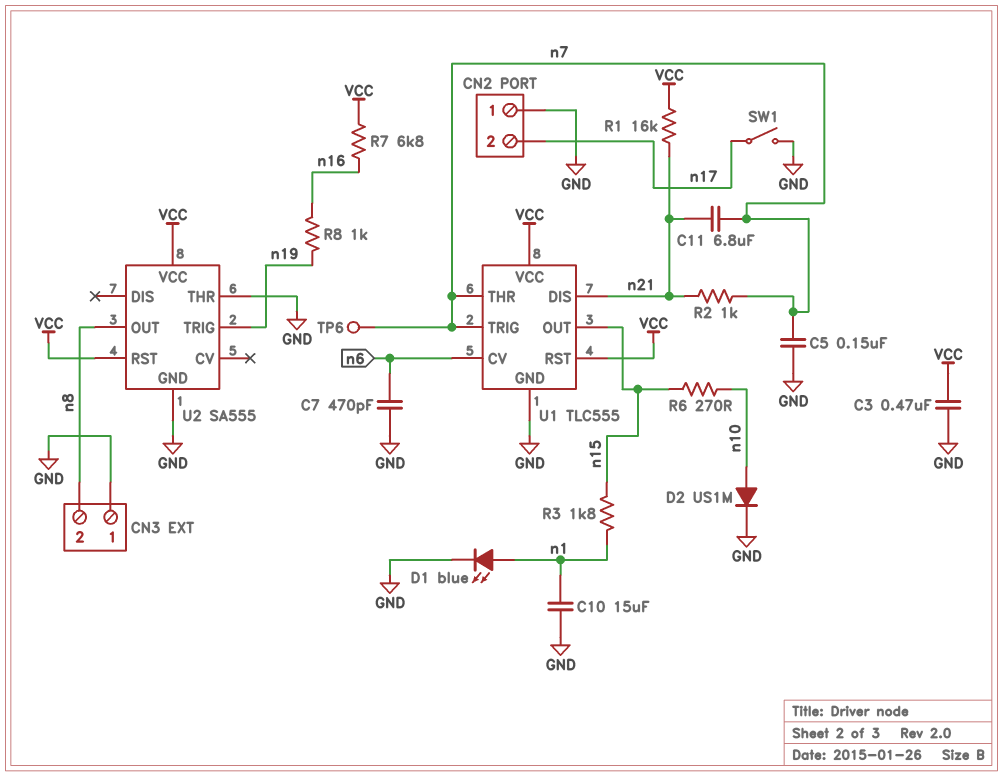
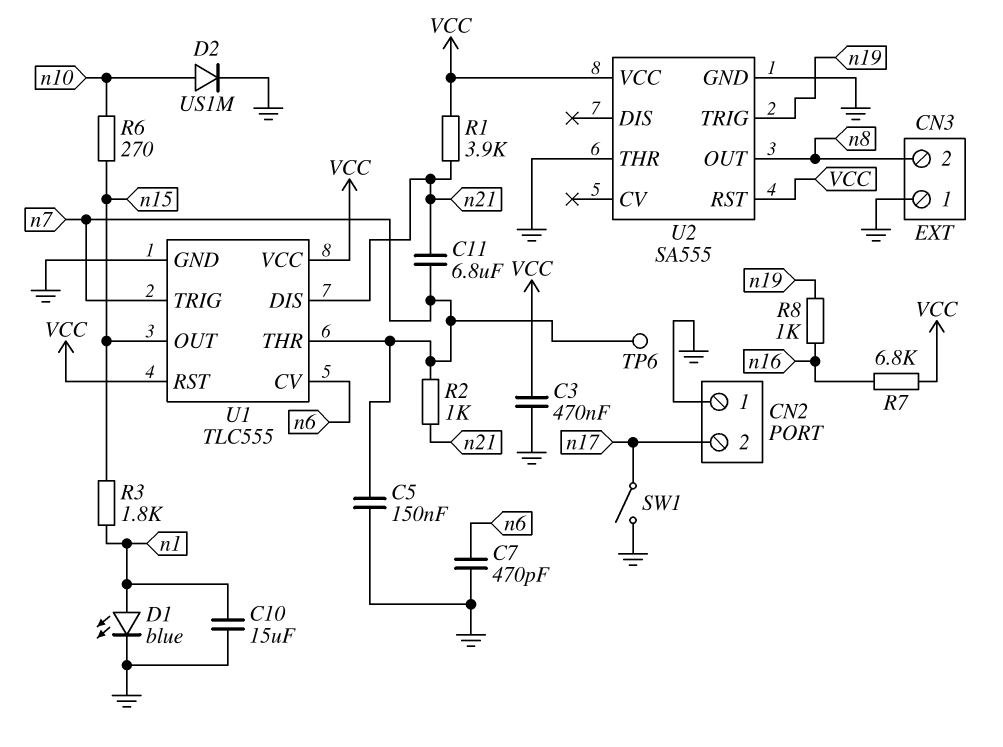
R1: 16k (VCC, n21) -> 3.9k (VCC, n21)

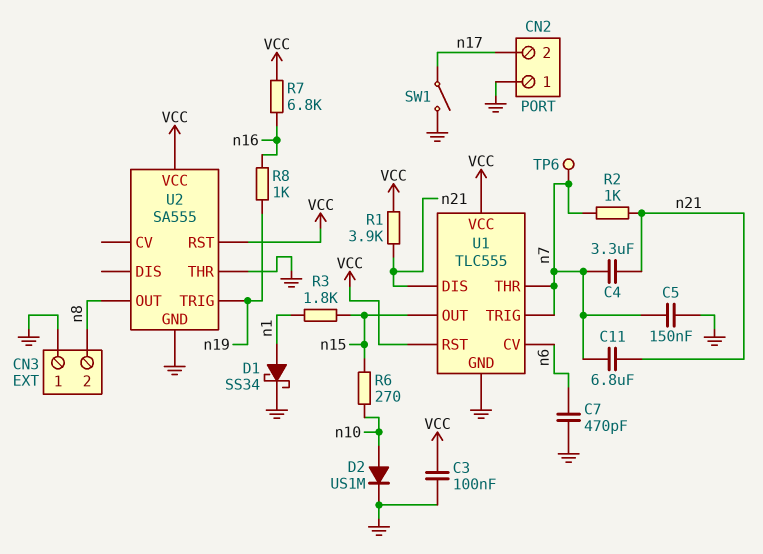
C3: 470nF (GND, VCC) -> 100nF (GND, VCC)
C4: none -> 3.3uF (n7, n21)
C10: 15uF (GND, n1) -> none
D1: LED blue (A n1, K GND) -> schottky SS34 (A n1, K GND)

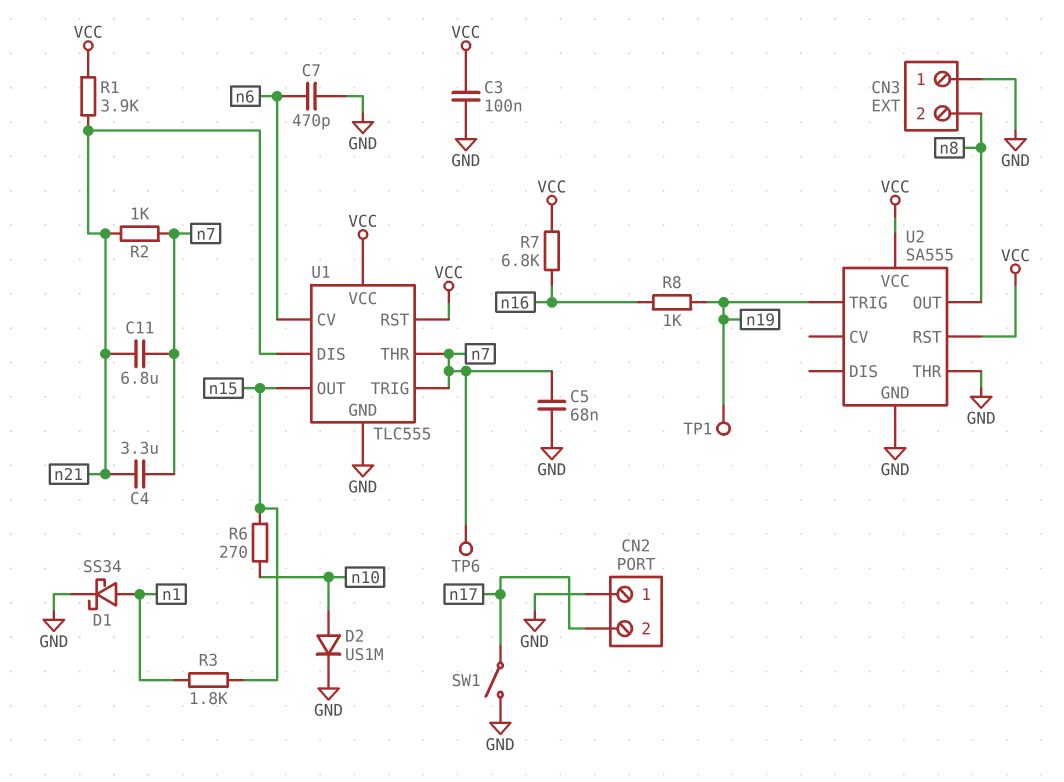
C5: 150nF (GND, n7) -> 68nF (GND, n7)
TP1: none -> test point (n19)

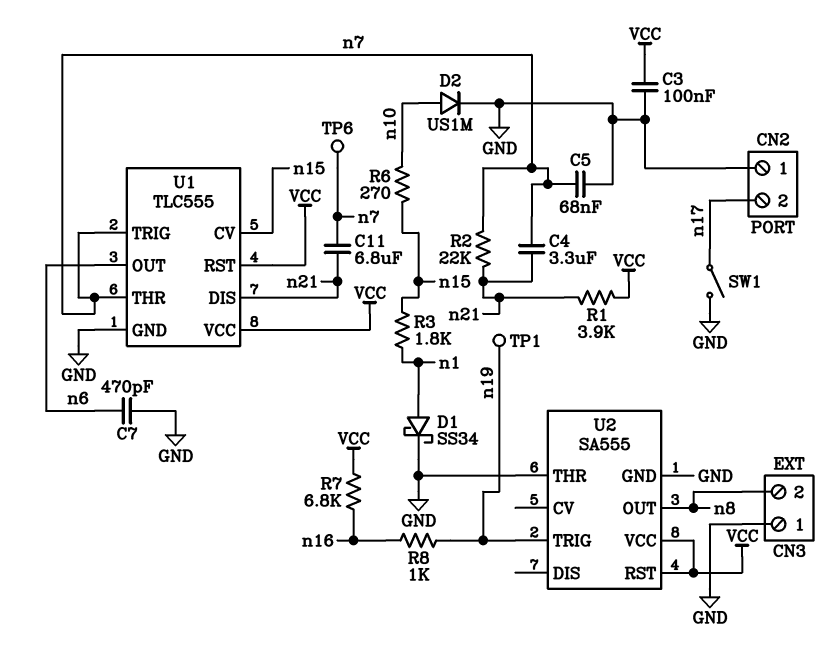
R2: 1k (n7, n21) -> 22k (n7, n21)
U1 pin CV: n6 -> n15
U1 pin OUT: n15 -> n6

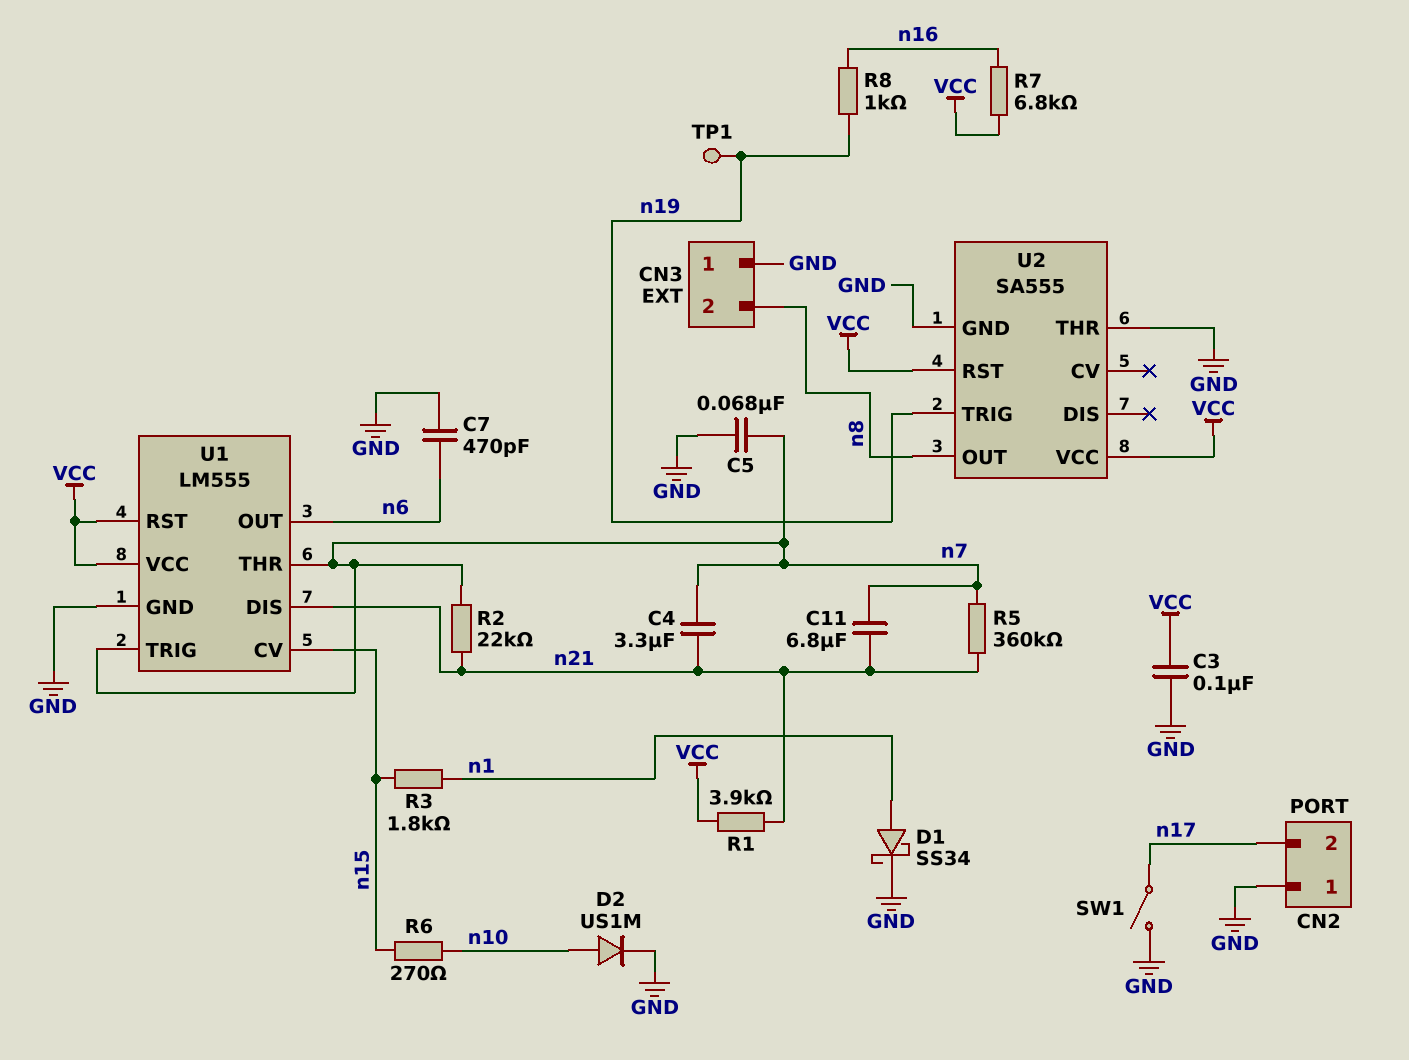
R5: none -> 360k (n7, n21)
TP6: test point (n7) -> none
U1: TLC555 -> LM555

